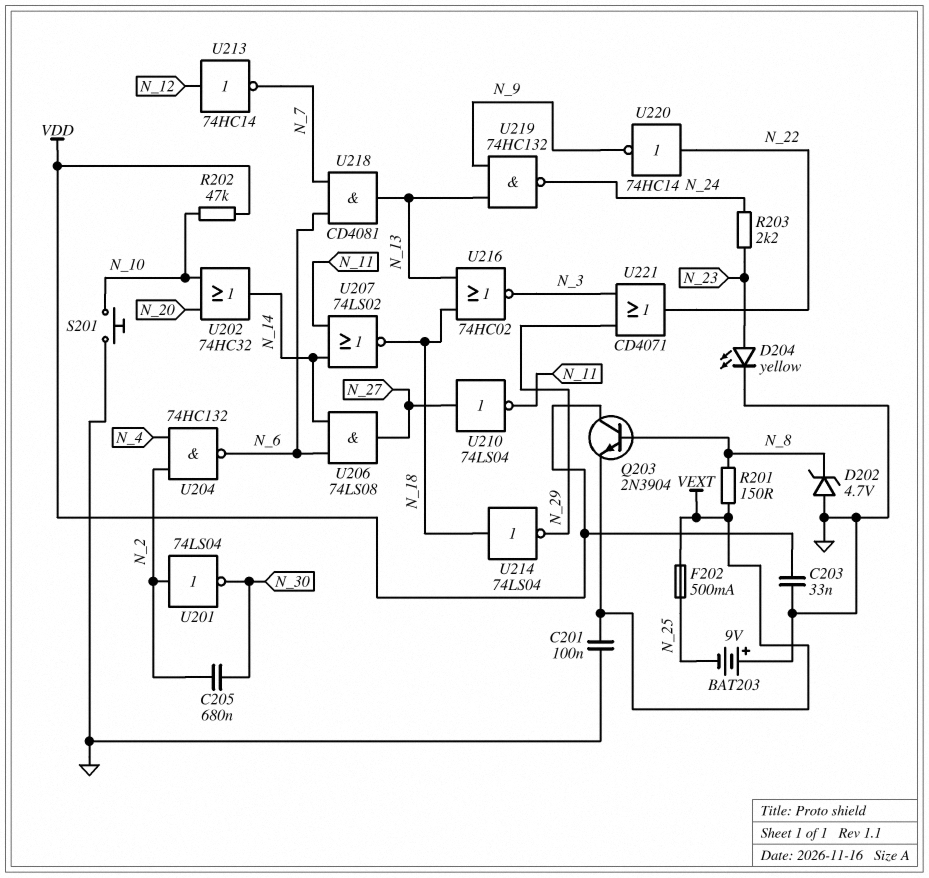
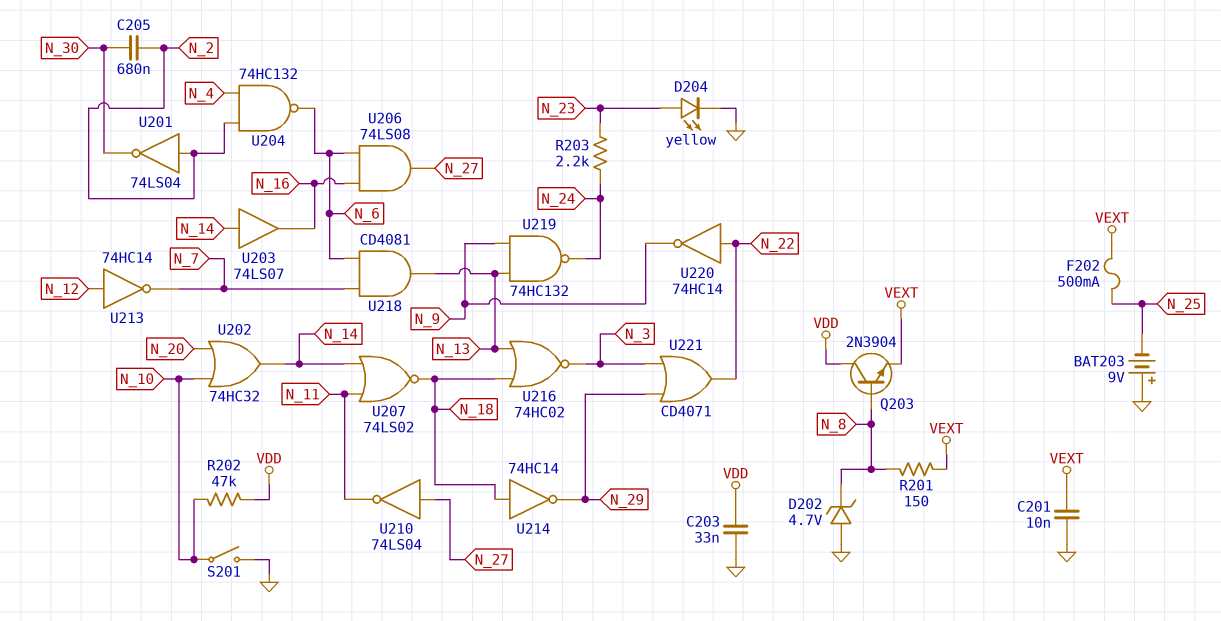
C201: 100nF (GND, VEXT) -> 10nF (GND, VEXT)
S201: button (GND, N_10) -> switch (GND, N_10)
U203: none -> buffer 74LS07 (in N_14, out N_16)
U206: AND 74LS08 (in N_6, in N_14, out N_27) -> AND 74LS08 (in N_6, in N_16, out N_27)
U214: NOT 74LS04 (in N_18, out N_29) -> NOT 74HC14 (in N_18, out N_29)

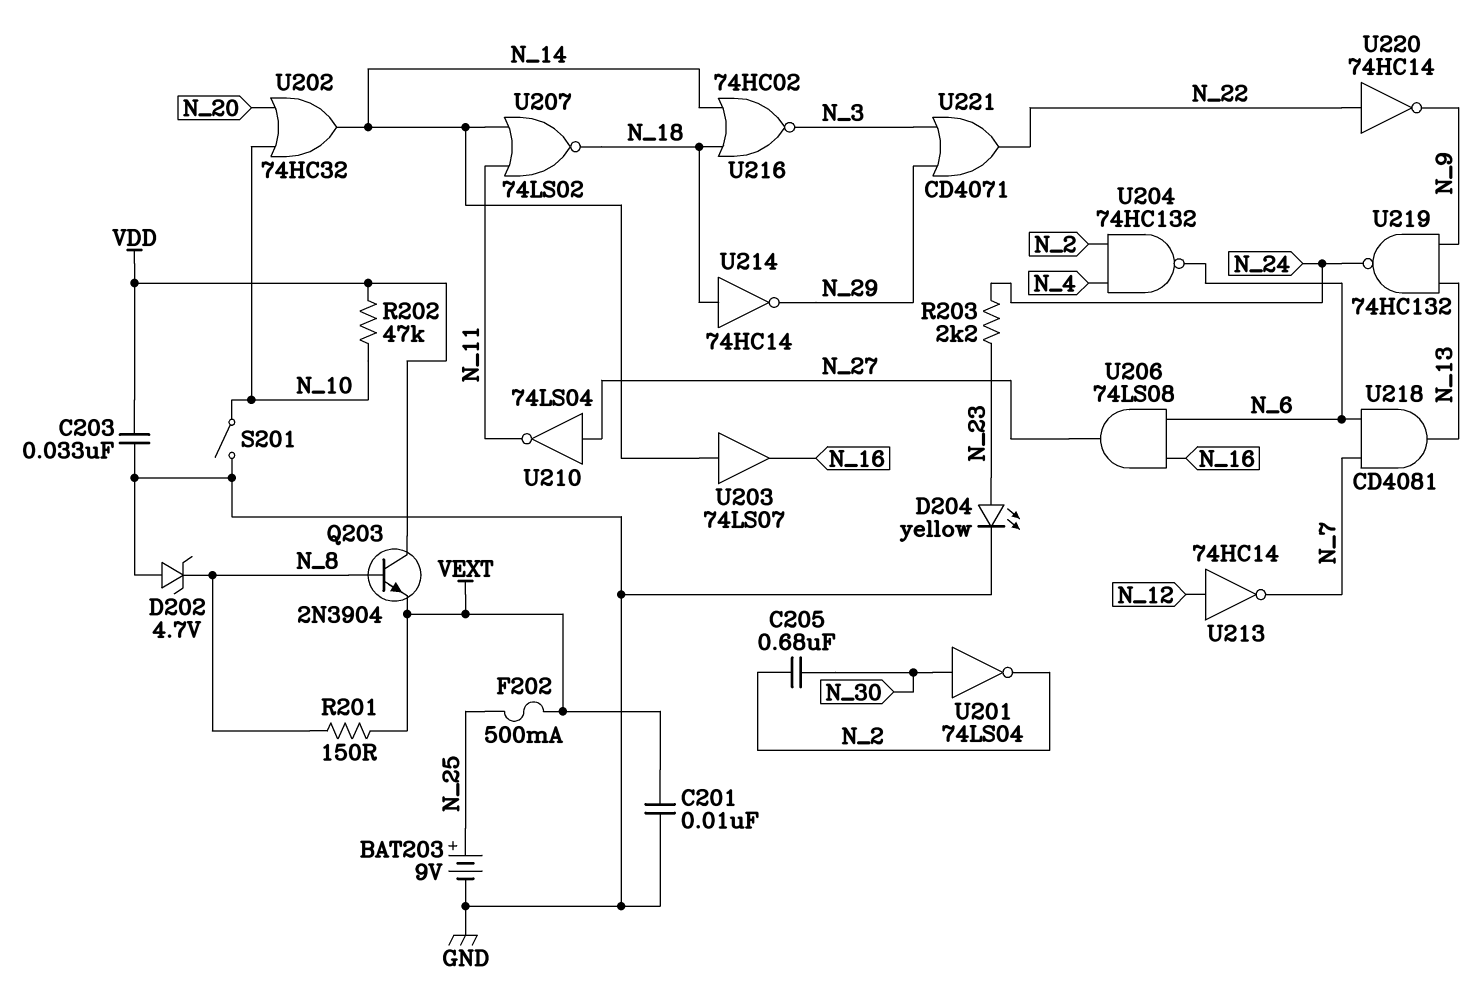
BAT203: 9V (plus GND, minus N_25) -> 9V (plus N_25, minus GND)
U201: NOT 74LS04 (in N_2, out N_30) -> NOT 74LS04 (in N_30, out N_2)
U216: NOR 74HC02 (in N_13, in N_18, out N_3) -> NOR 74HC02 (in N_14, in N_18, out N_3)

